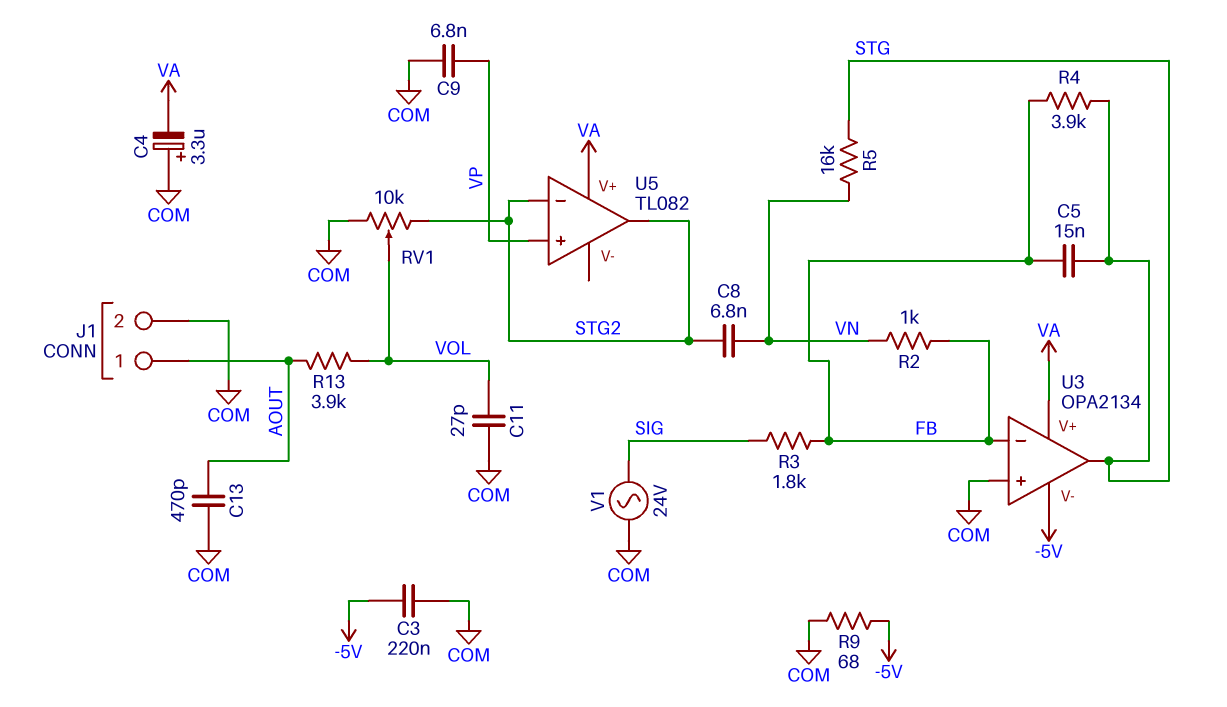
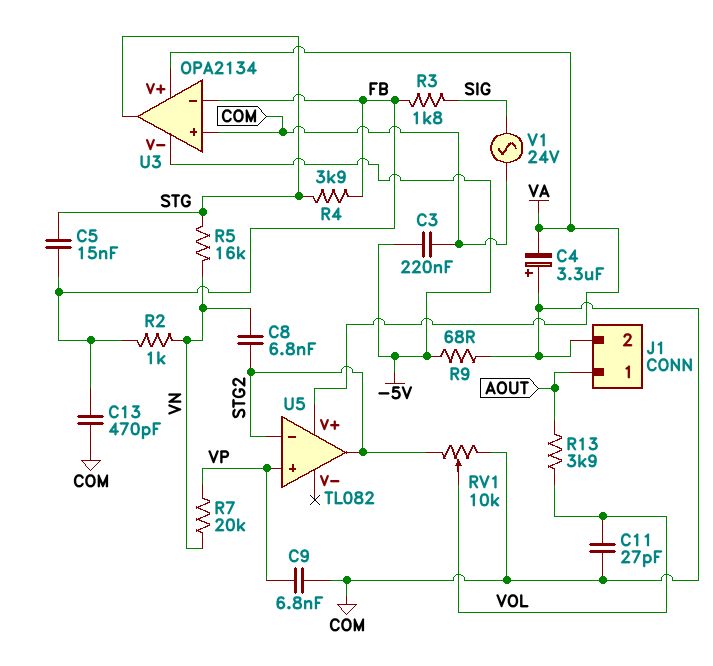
C13: 470pF (AOUT, COM) -> 470pF (COM, FB)
R7: none -> 20k (VN, VP)

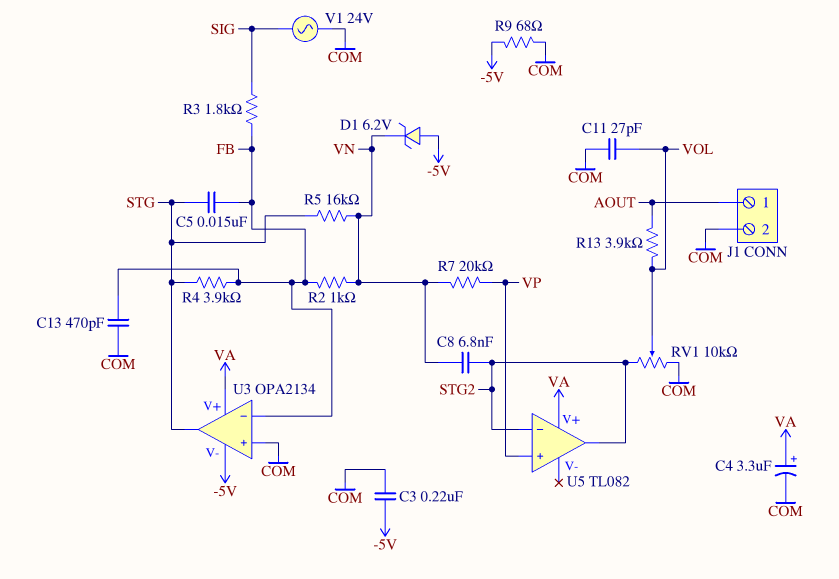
C4: 3.3uF (plus COM, minus VA) -> 3.3uF (plus VA, minus COM)
C9: 6.8nF (COM, VP) -> none
D1: none -> zener 6.2V (A -5V, K VN)

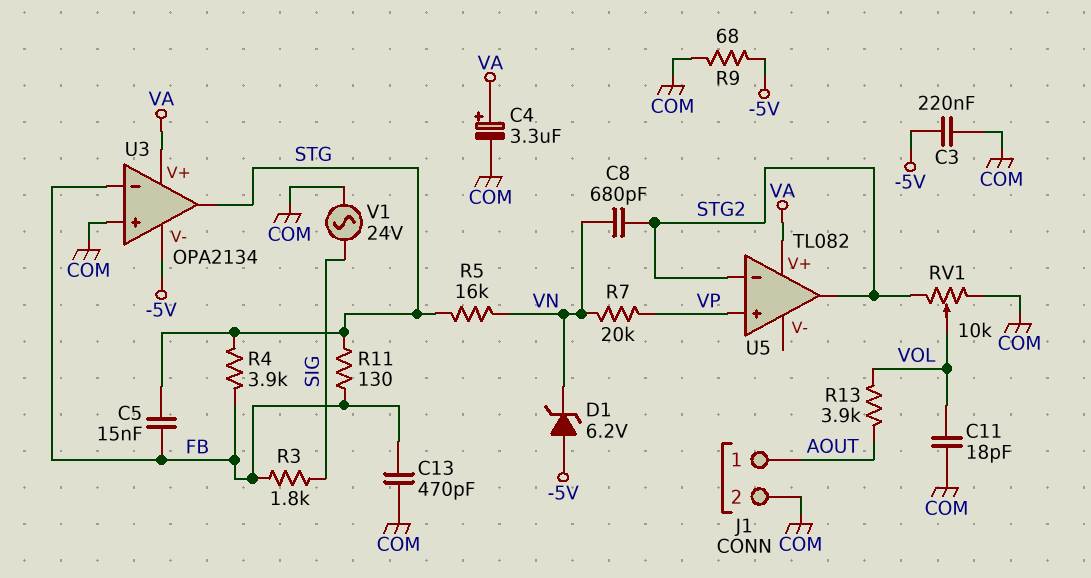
C8: 6.8nF (STG2, VN) -> 680pF (STG2, VN)
C11: 27pF (COM, VOL) -> 18pF (COM, VOL)
R2: 1k (FB, VN) -> none
R11: none -> 130 (FB, STG)

